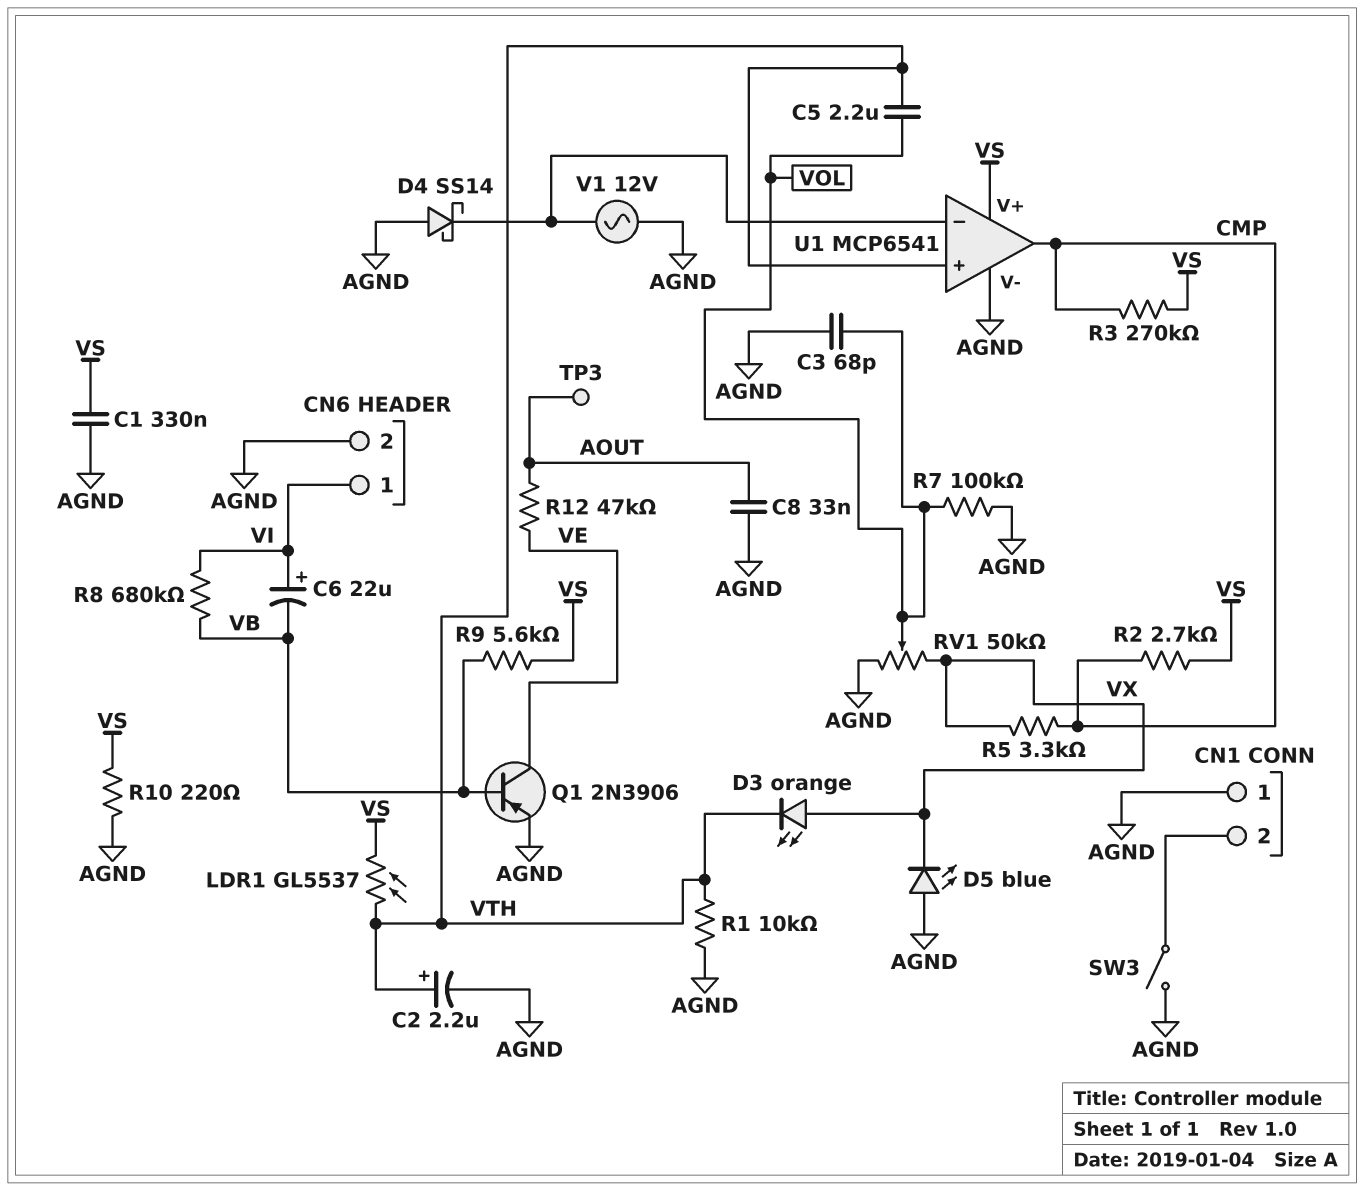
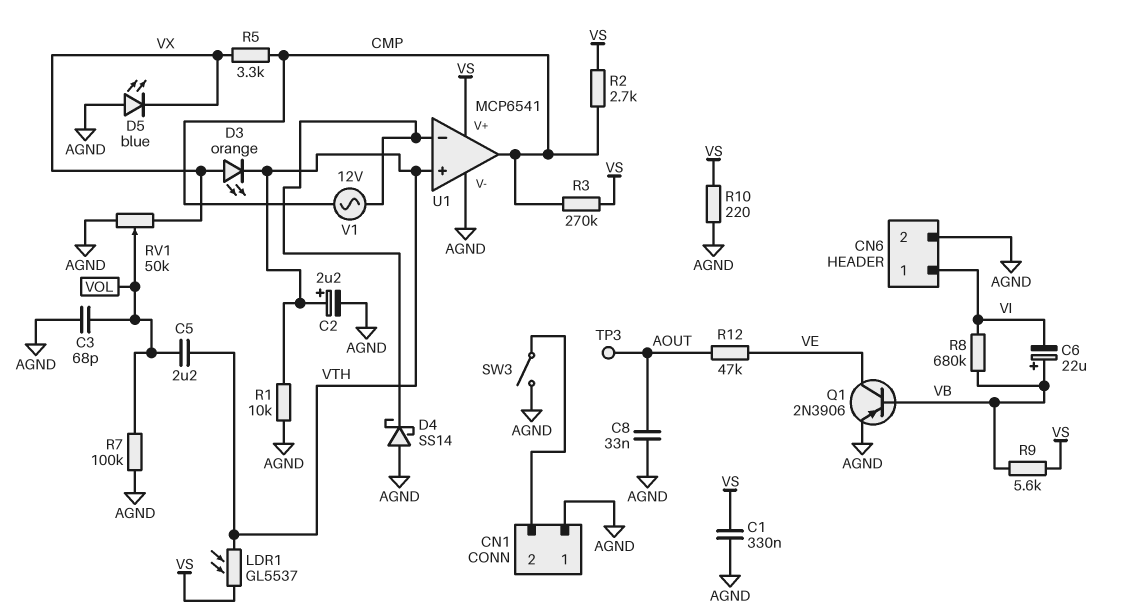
C6: 22uF (plus VI, minus VB) -> 22uF (plus VB, minus VI)
V1: AC 12V (AGND, U1/in-) -> AC 12V (CMP, U1/in-)

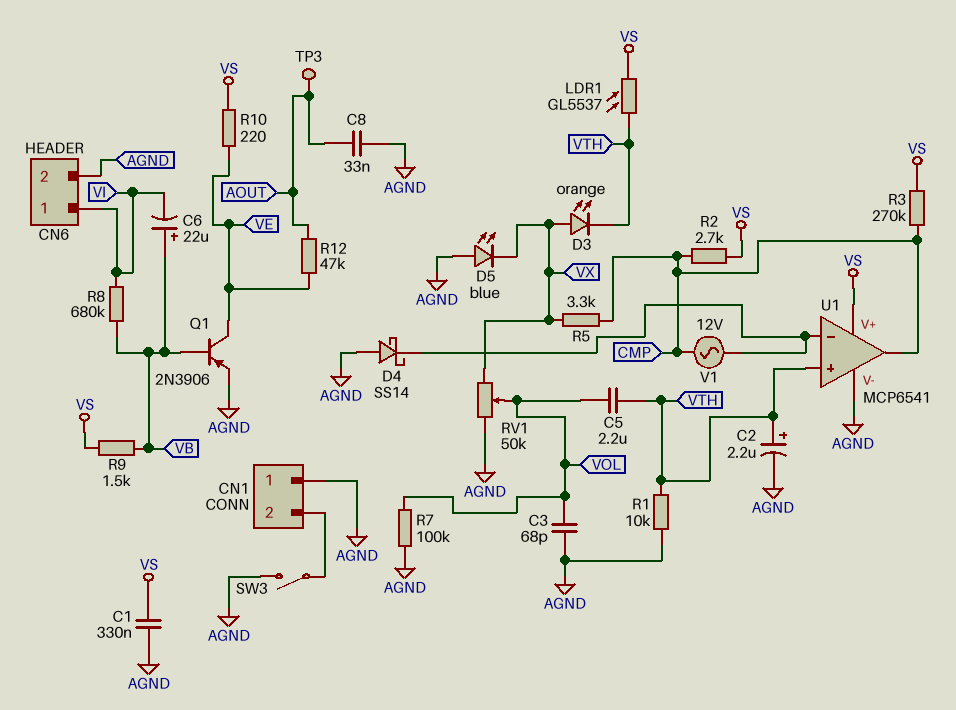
R9: 5.6k (VB, VS) -> 1.5k (VB, VS)
R10: 220 (AGND, VS) -> 220 (VE, VS)

